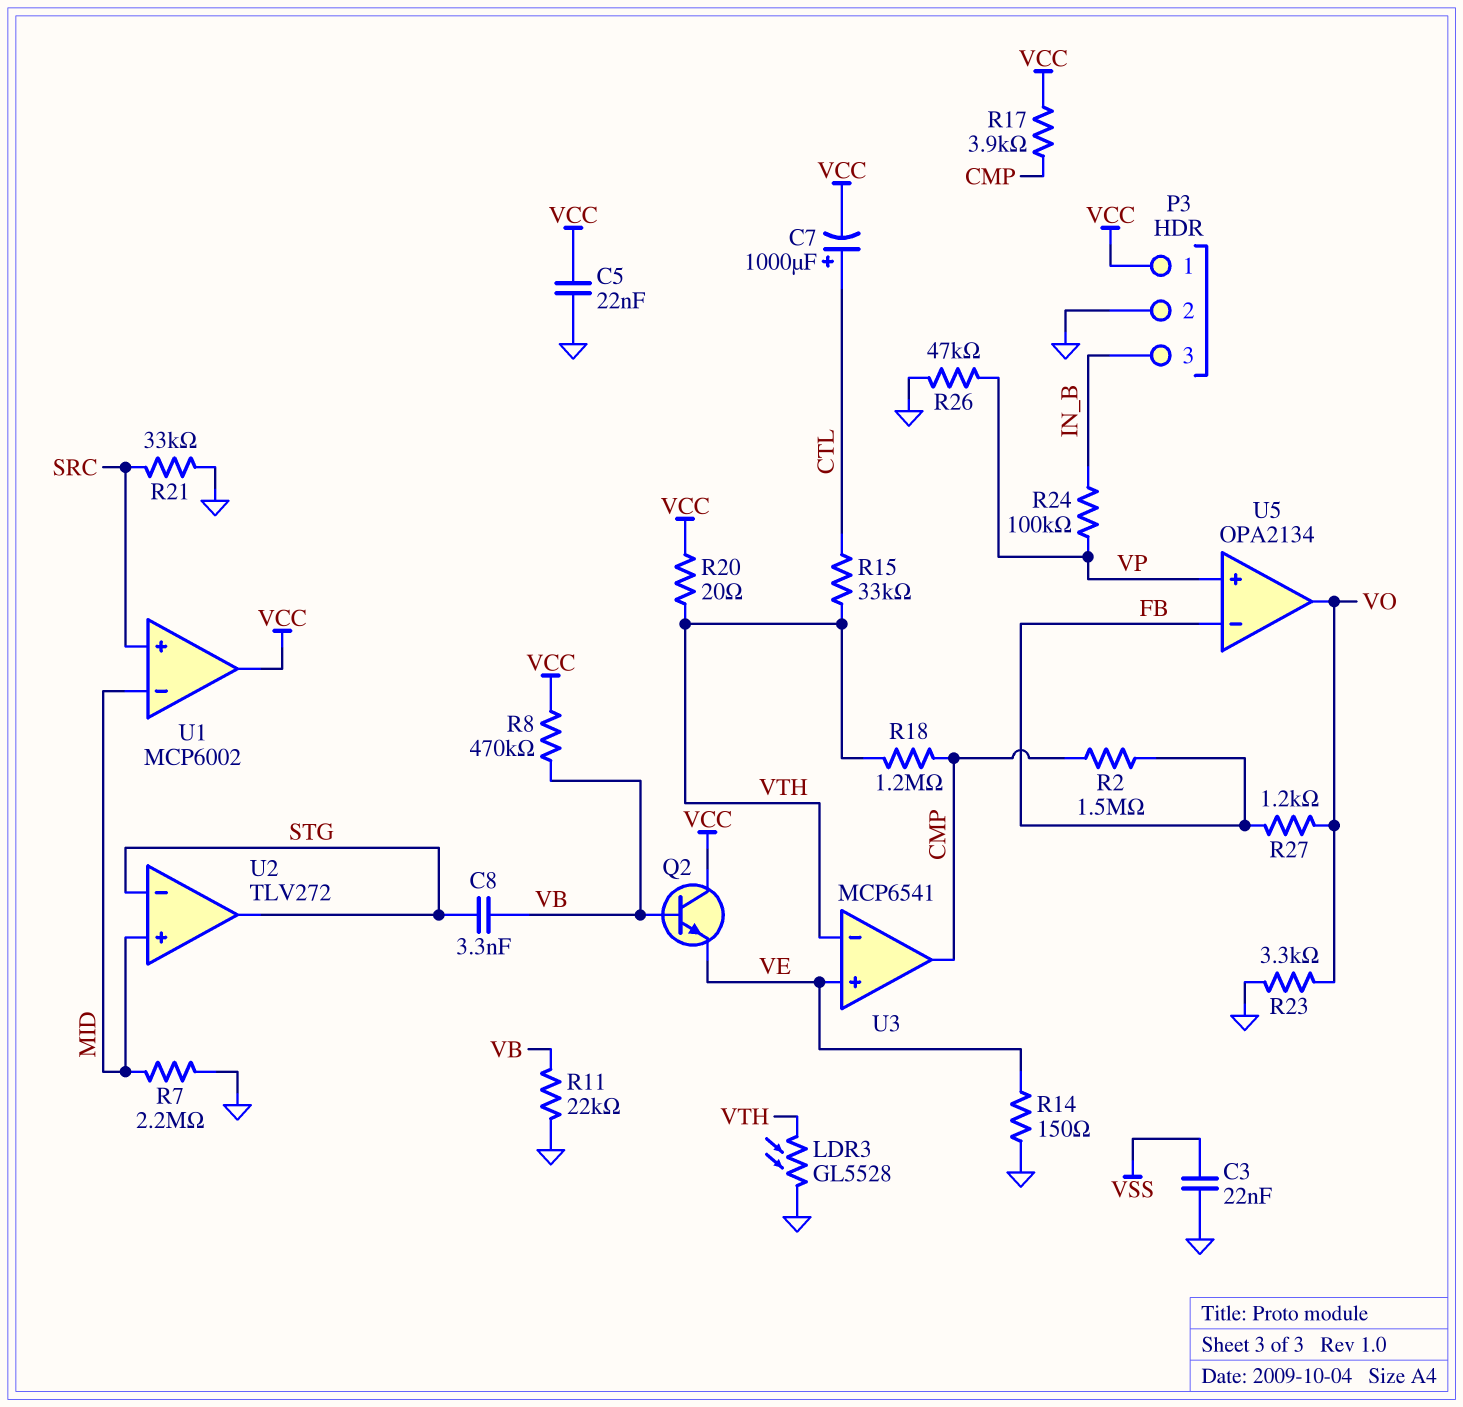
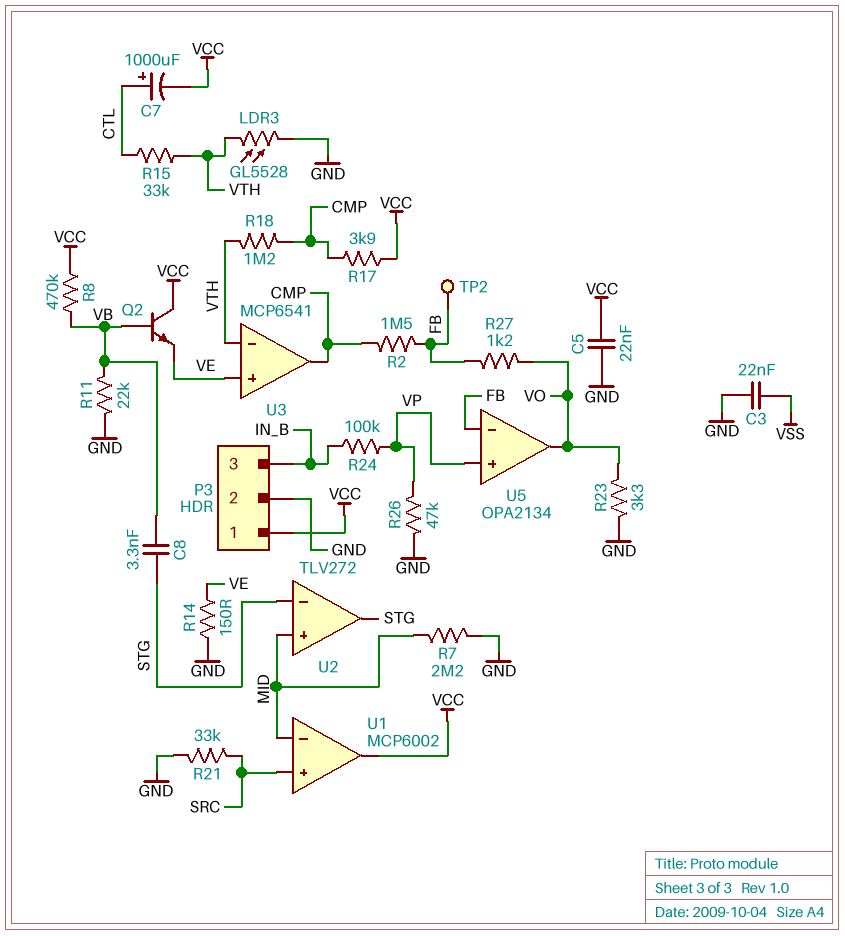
R20: 20 (VCC, VTH) -> none
TP2: none -> test point (FB)

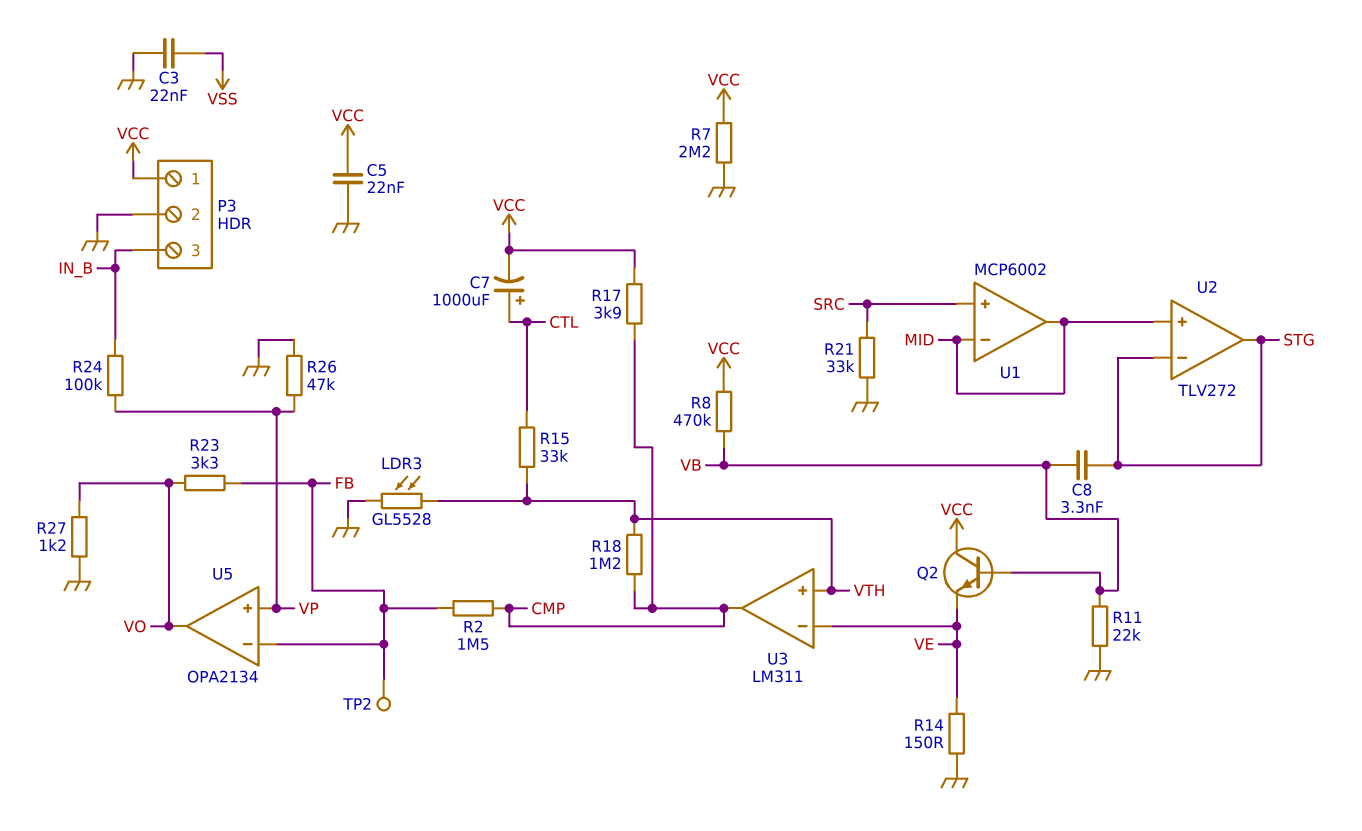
R7: 2.2M (GND, MID) -> 2.2M (GND, VCC)
R23: 3.3k (GND, VO) -> 3.3k (FB, VO)
R27: 1.2k (FB, VO) -> 1.2k (GND, VO)
U1 pin out: VCC -> MID
U3: MCP6541 -> LM311
U3 pin in+: VE -> VTH
U3 pin in-: VTH -> VE

